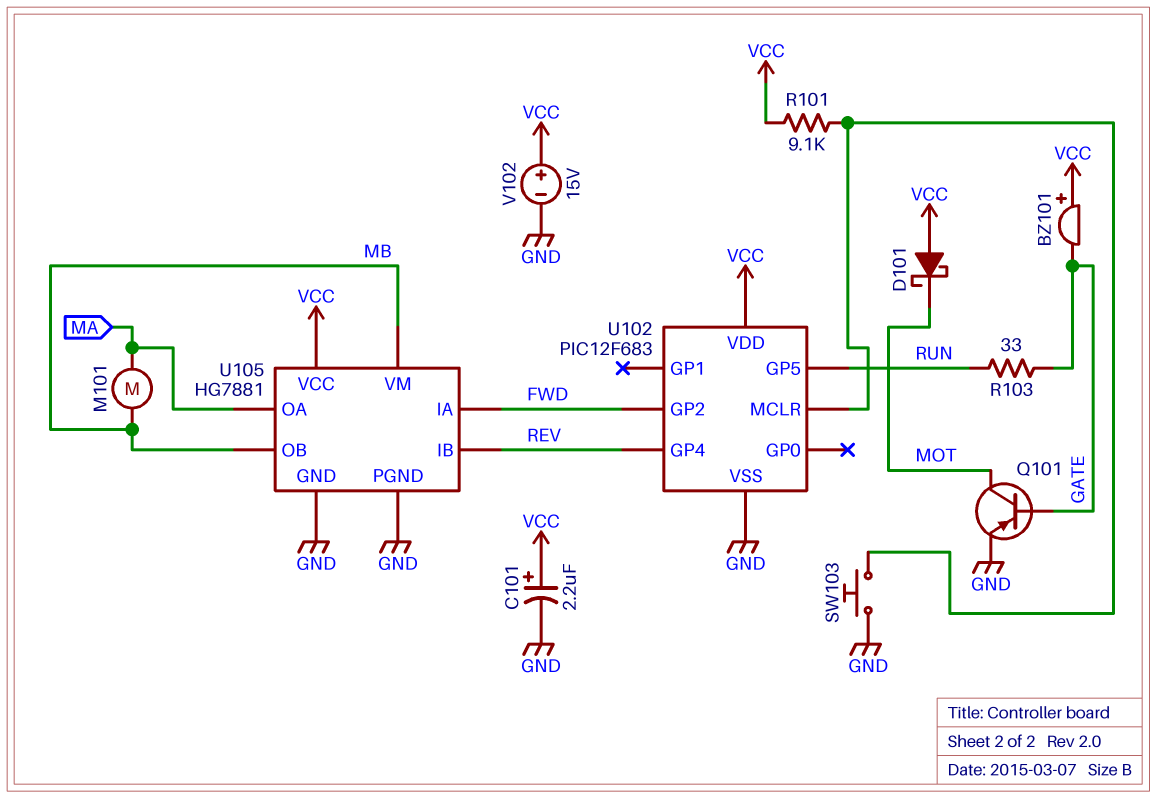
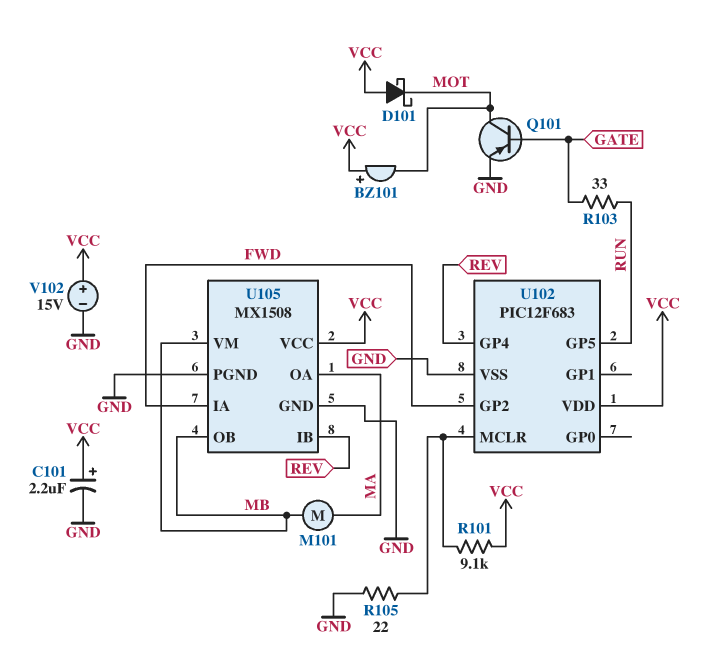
BZ101: buzzer (plus VCC, minus GATE) -> buzzer (plus VCC, minus MOT)
R105: none -> 22 (GND, U102/MCLR)
SW103: button (GND, U102/MCLR) -> none
U105: HG7881 -> MX1508

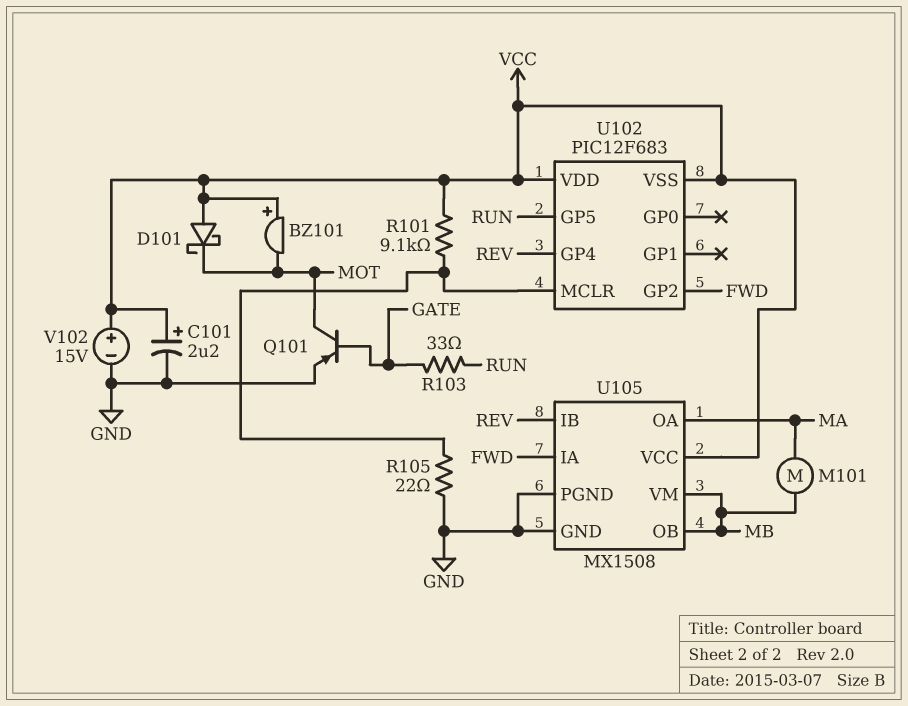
U102 pin VSS: GND -> VCC

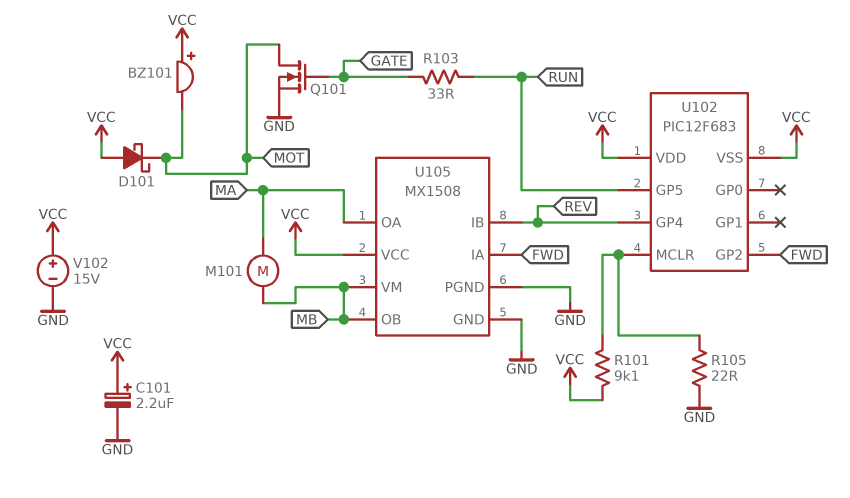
Q101: PNP (B GATE, C MOT, E GND) -> NMOS (G GATE, D MOT, S GND)

